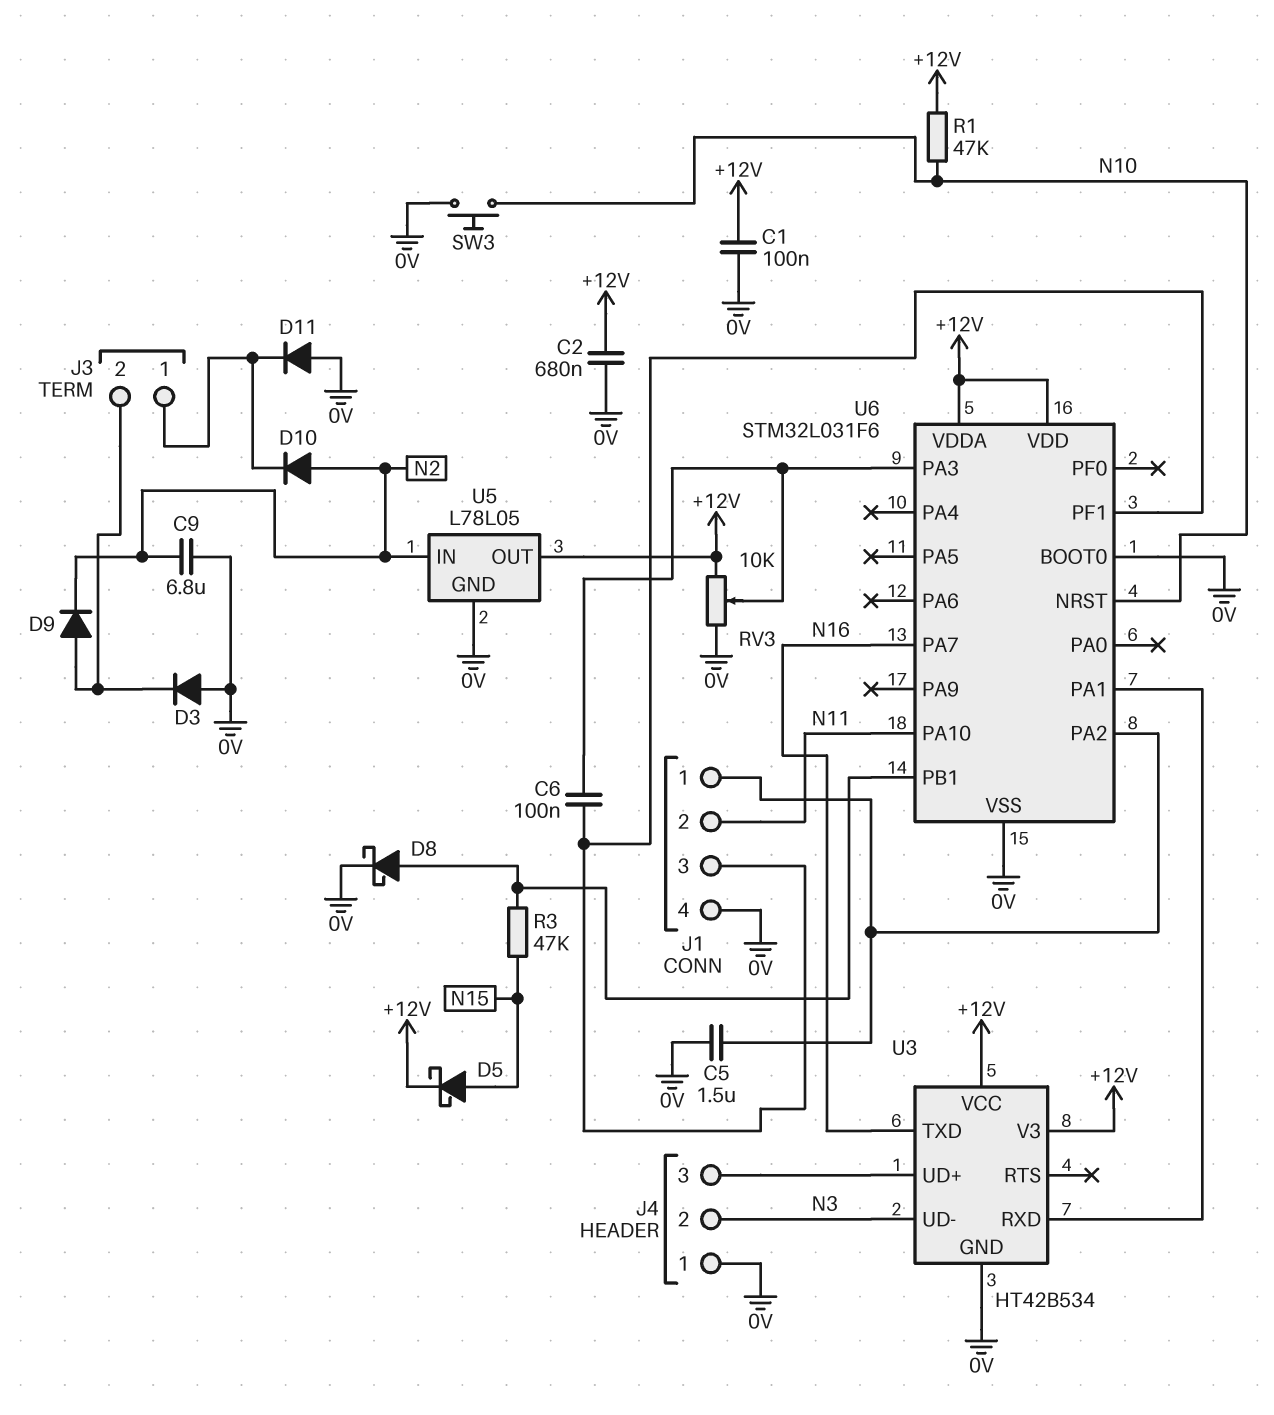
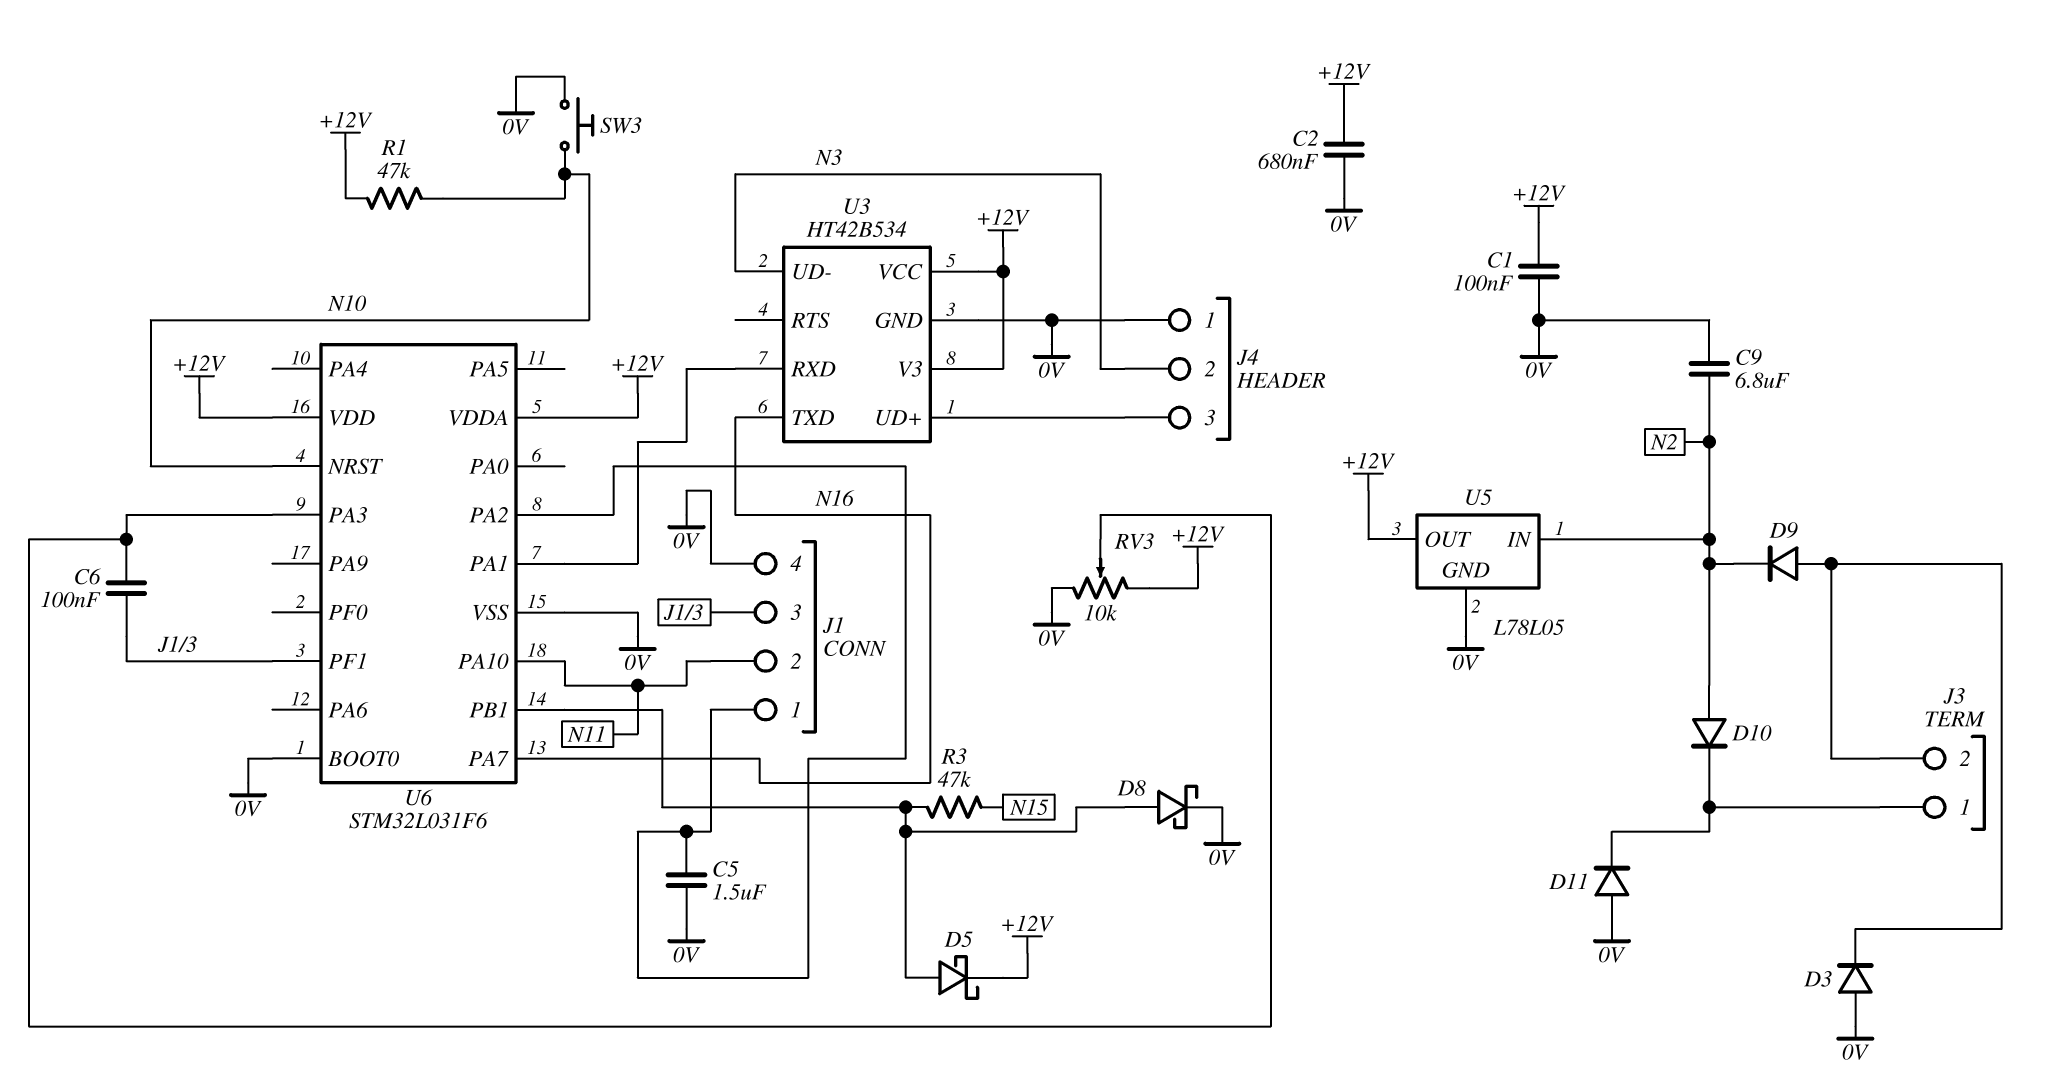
D5: schottky (A N15, K +12V) -> schottky (A U6/PB1, K +12V)

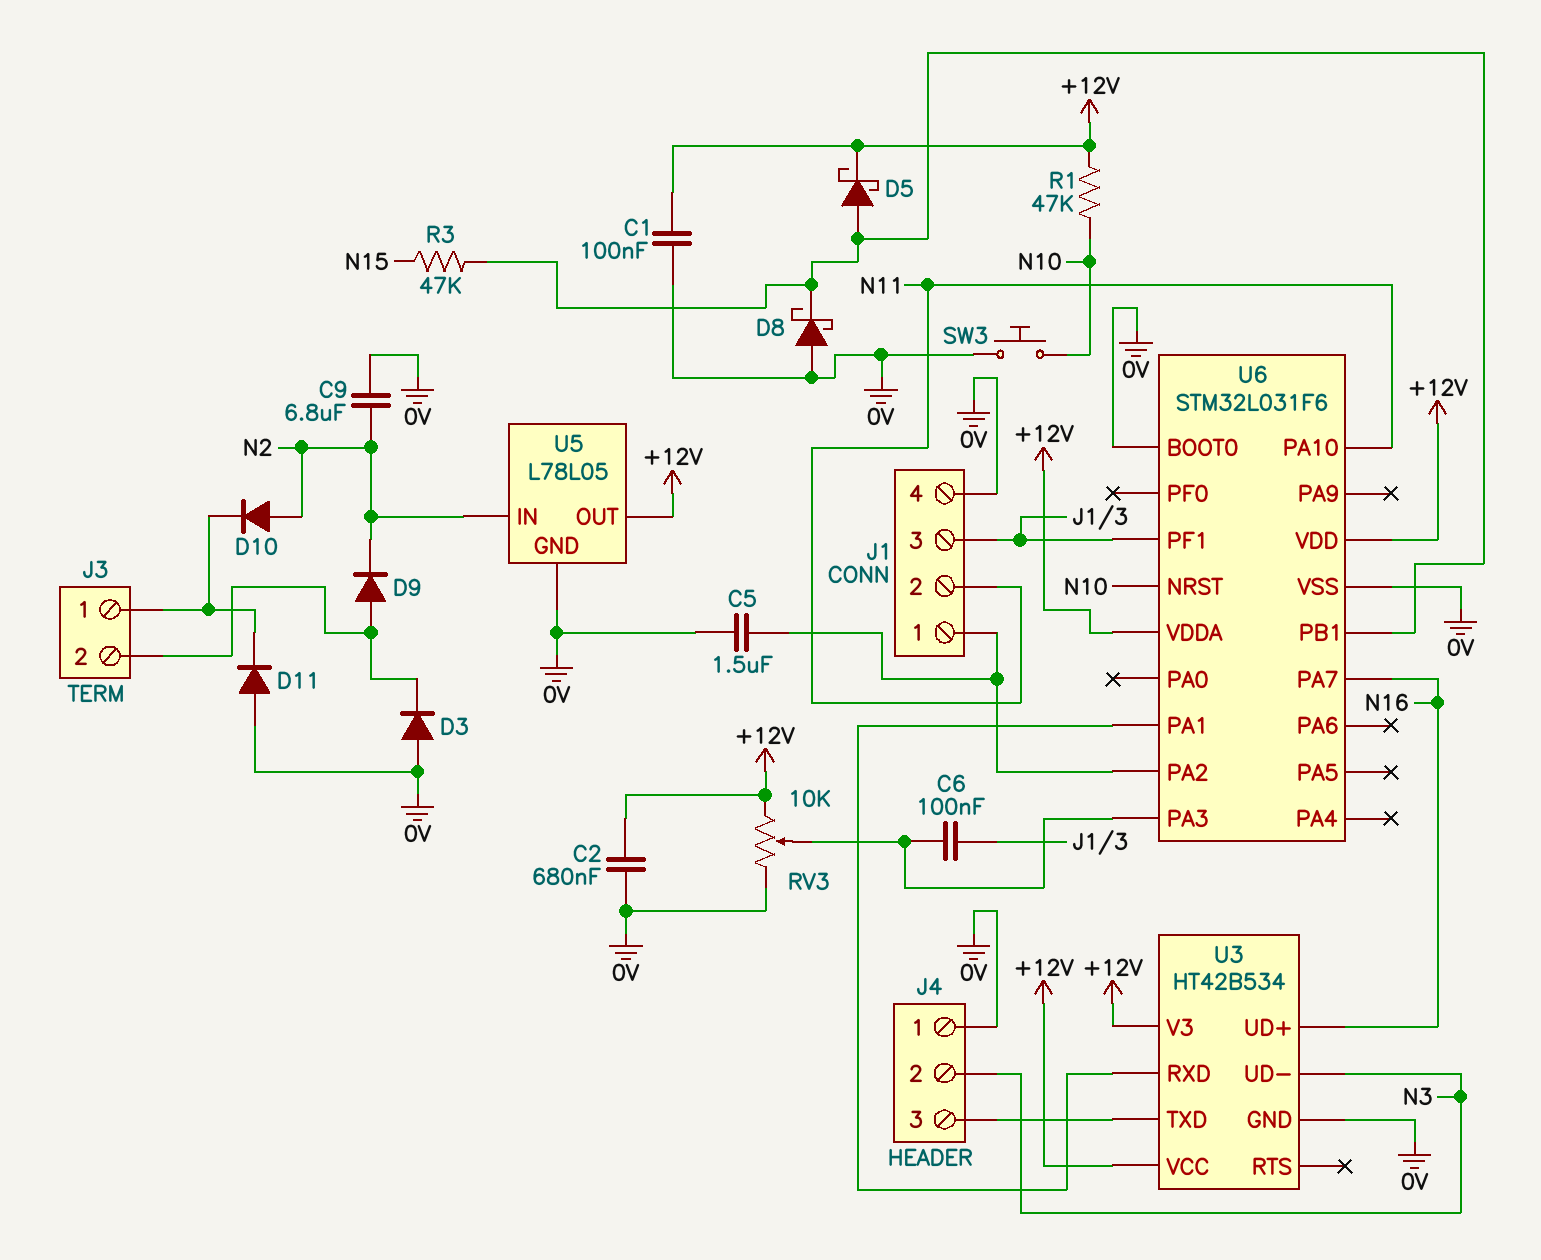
D8: schottky (A U6/PB1, K 0V) -> schottky (A 0V, K U6/PB1)
U3 pin TXD: N16 -> J4/3
U3 pin UD+: J4/3 -> N16

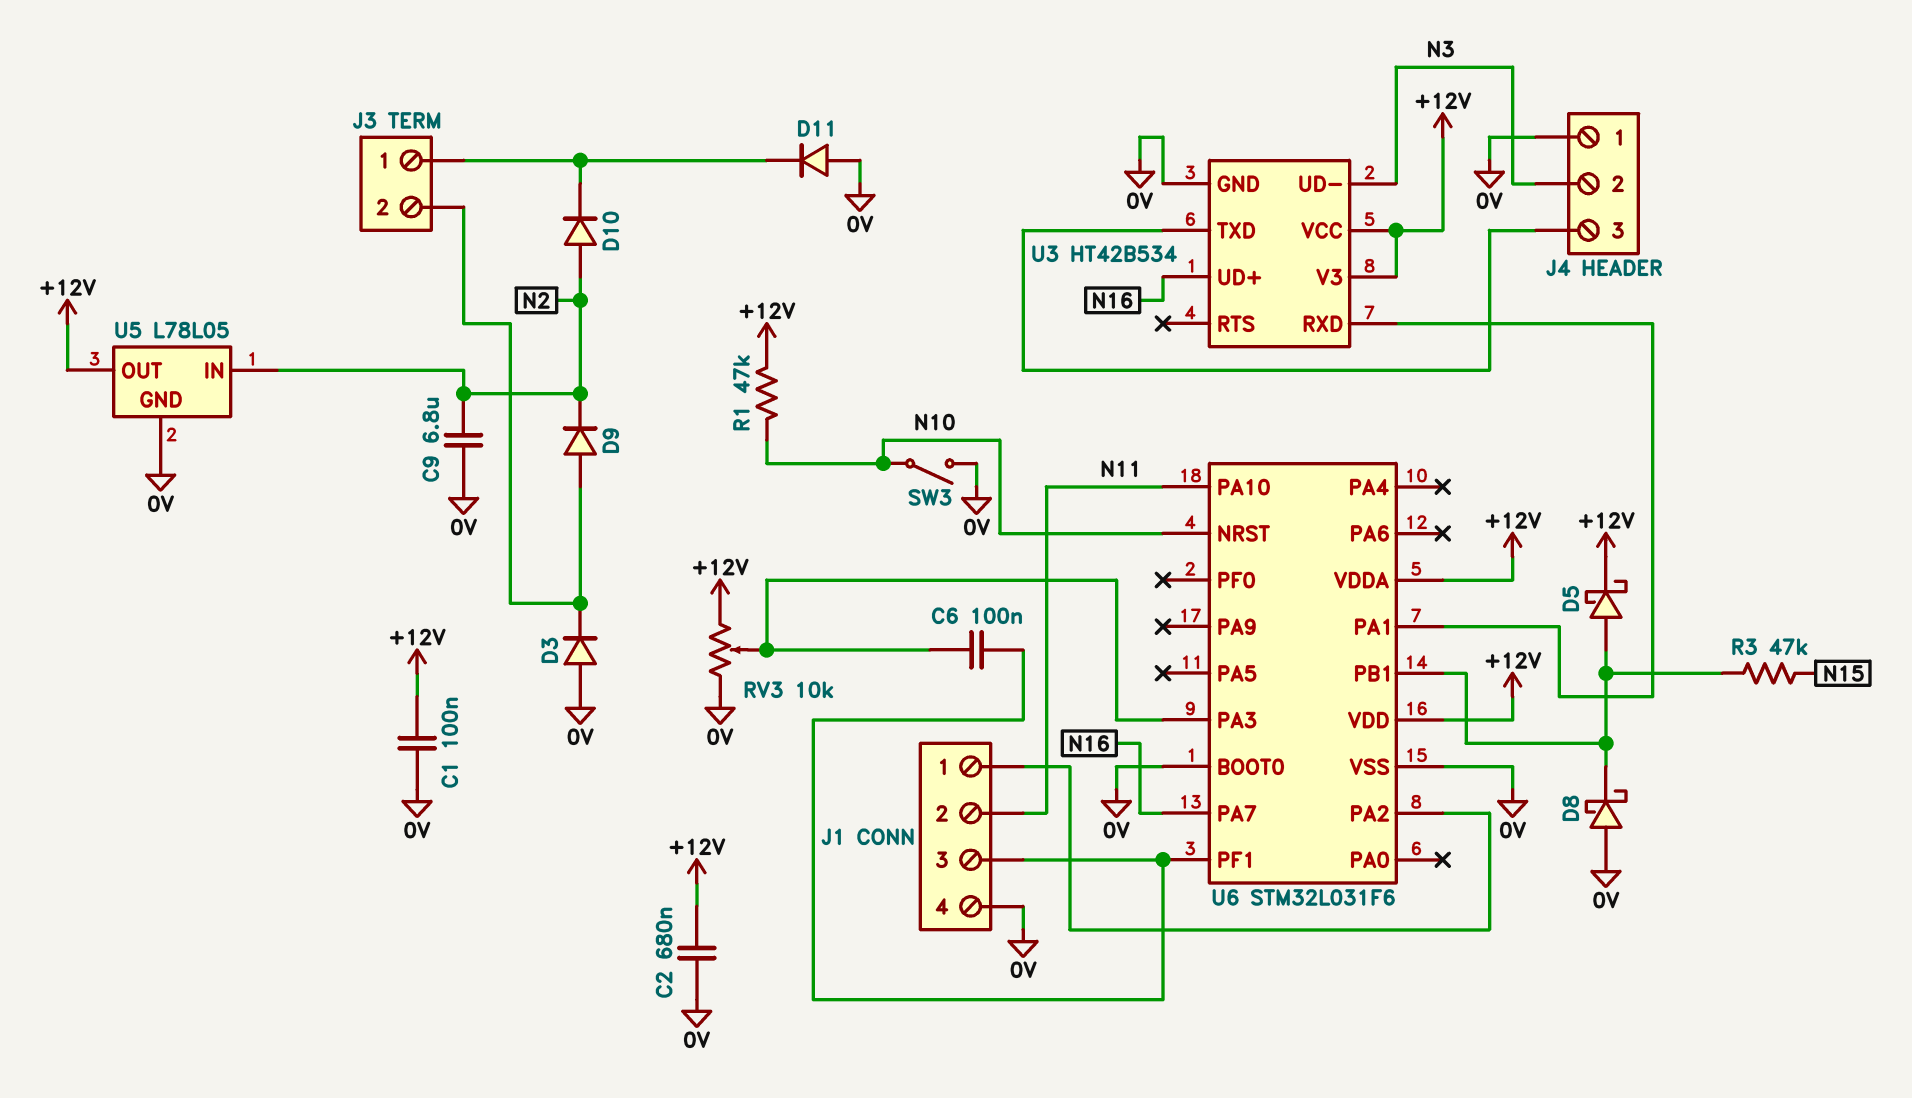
C5: 1.5uF (0V, J1/1) -> none
SW3: button (0V, N10) -> switch (0V, N10)

